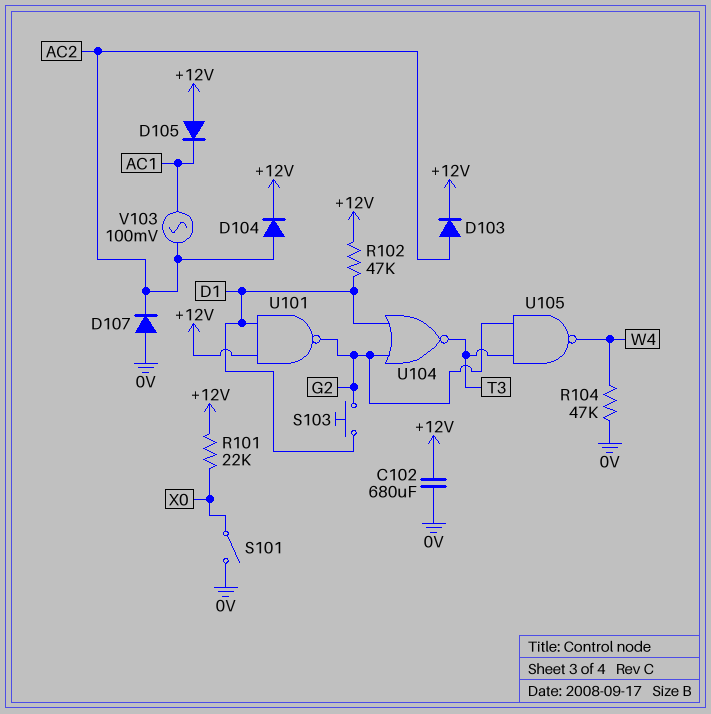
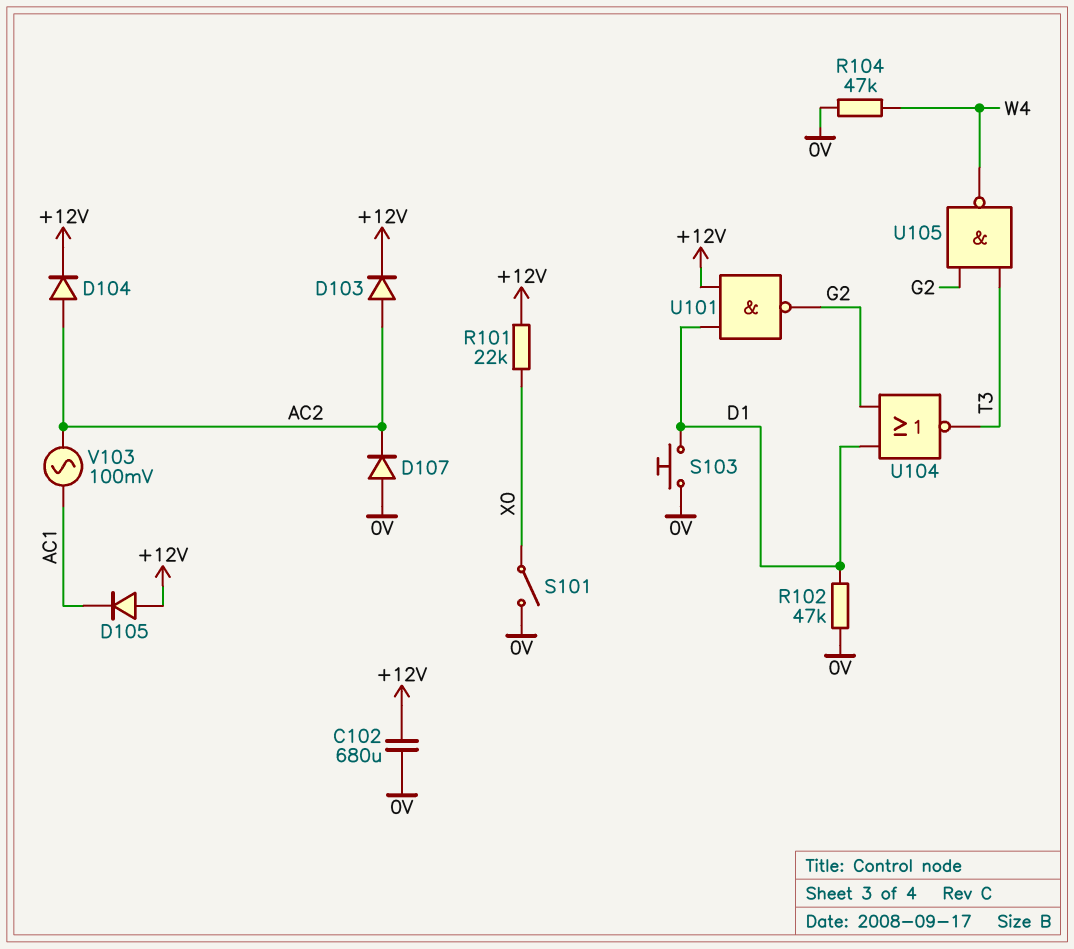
R102: 47k (+12V, D1) -> 47k (0V, D1)
S103: button (D1, G2) -> button (0V, D1)

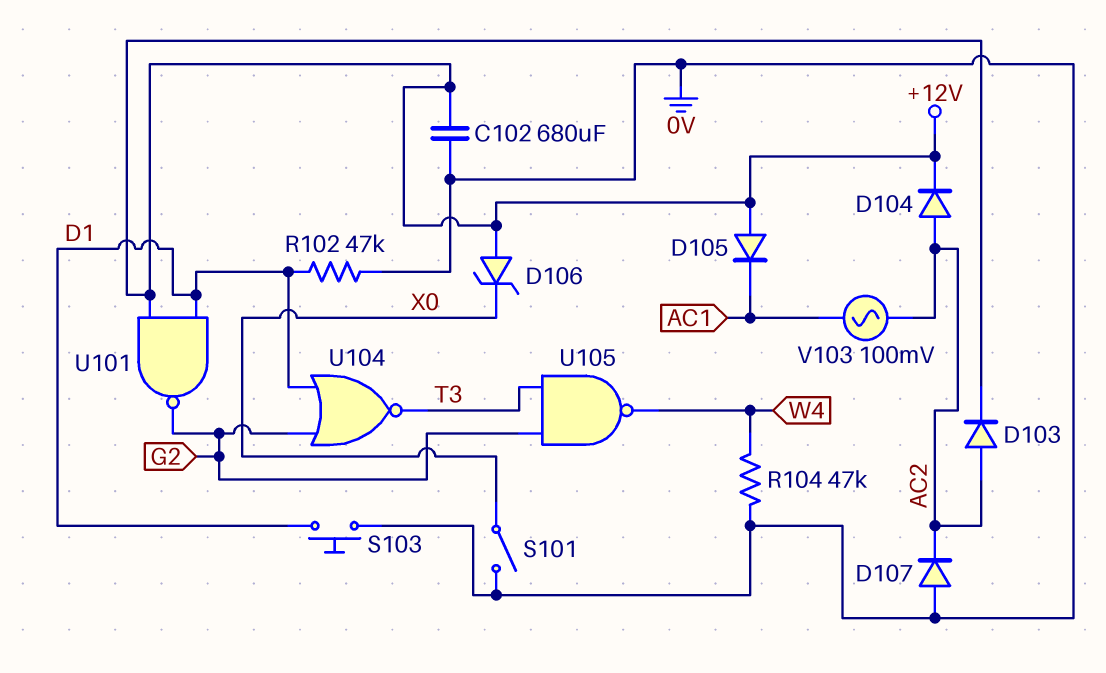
D106: none -> zener (A +12V, K X0)
R101: 22k (+12V, X0) -> none

